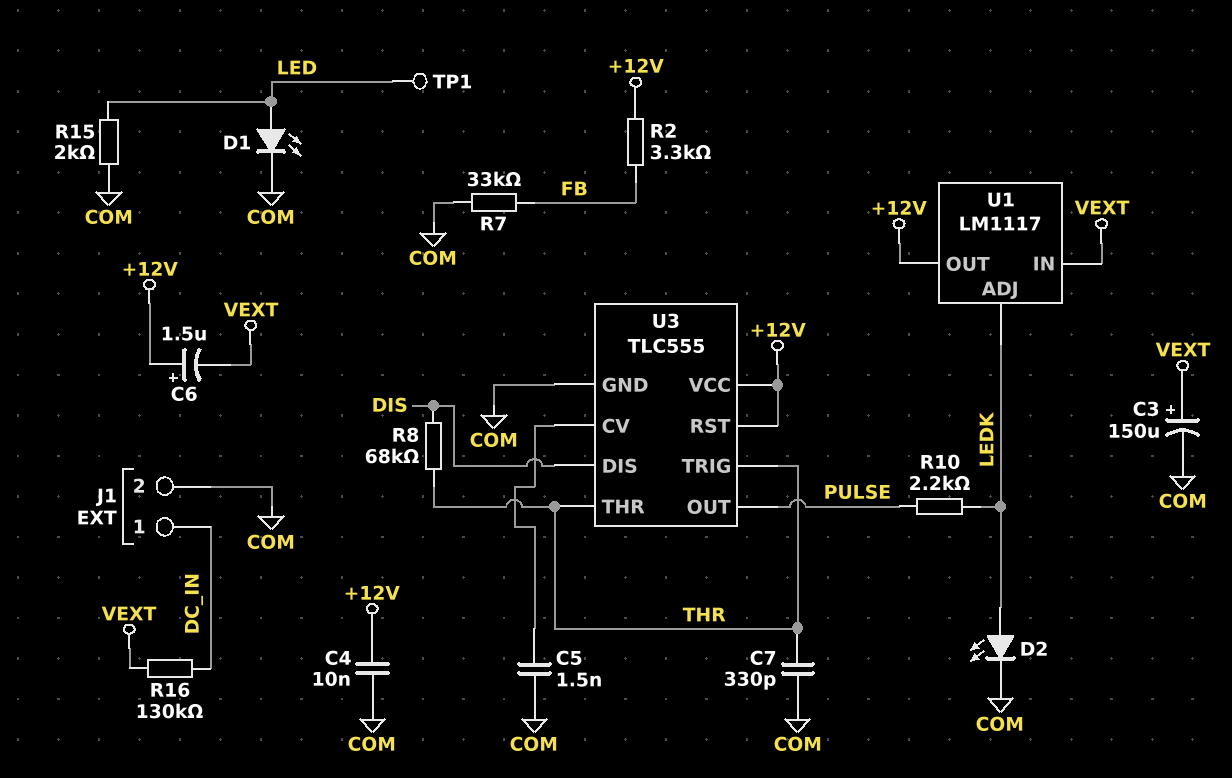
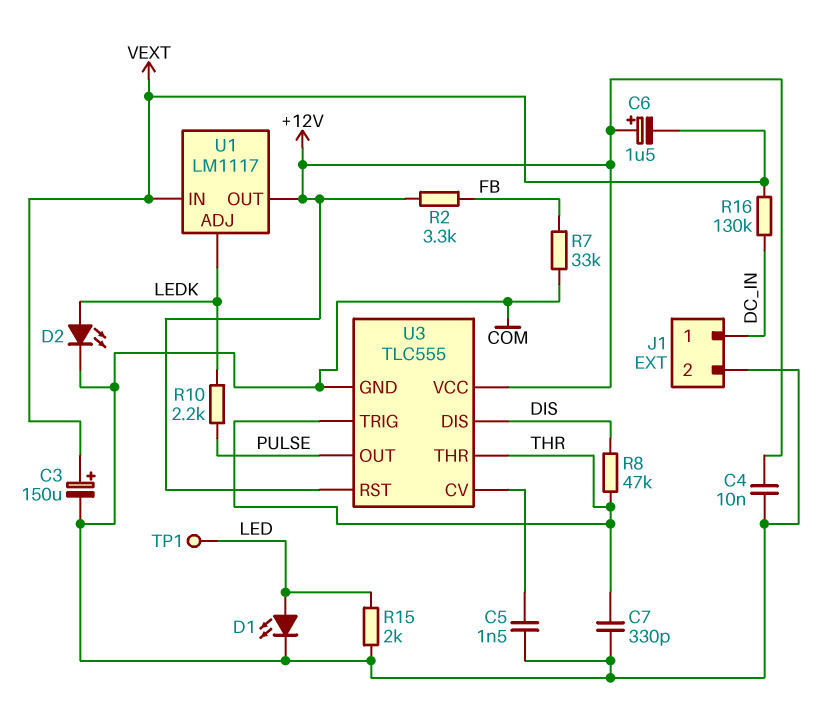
R8: 68k (DIS, THR) -> 47k (DIS, THR)

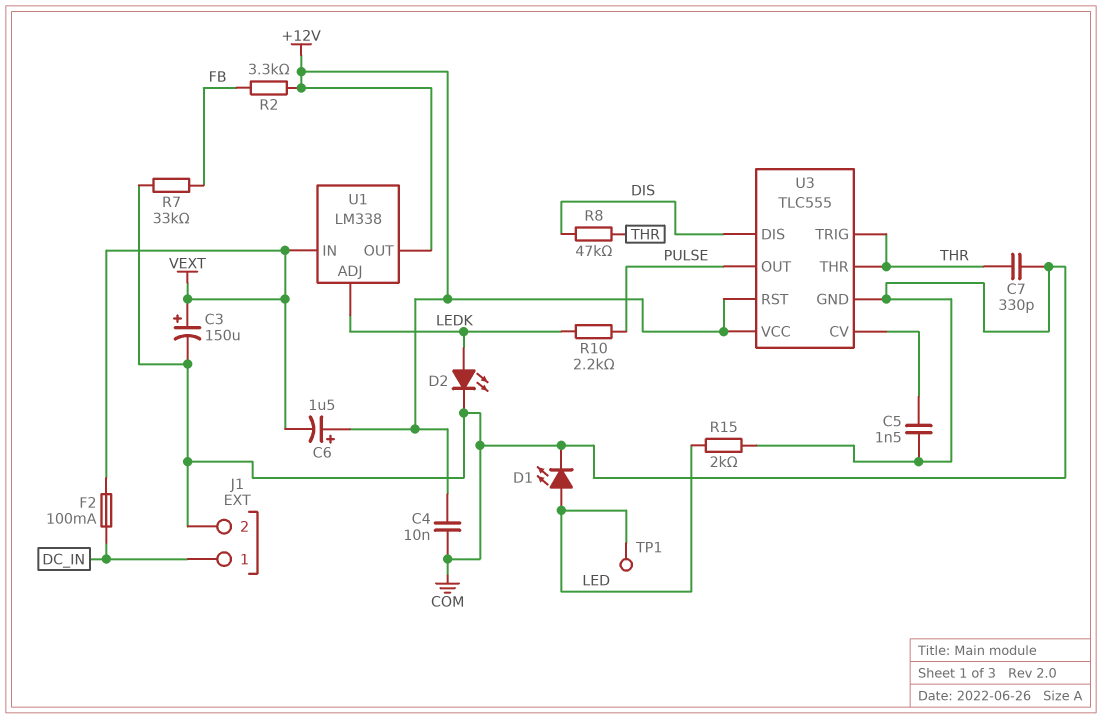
F2: none -> 100mA (DC_IN, VEXT)
R16: 130k (DC_IN, VEXT) -> none
U1: LM1117 -> LM338

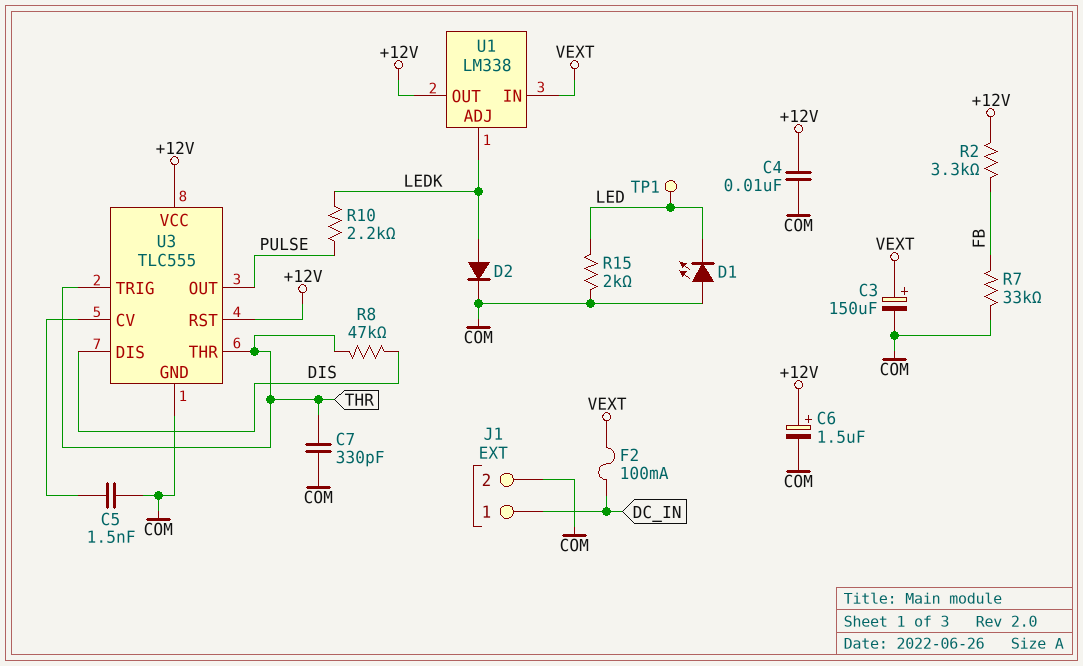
C6: 1.5uF (plus +12V, minus VEXT) -> 1.5uF (plus +12V, minus COM)
D1: LED (A LED, K COM) -> LED (A COM, K LED)
D2: LED (A LEDK, K COM) -> diode (A LEDK, K COM)

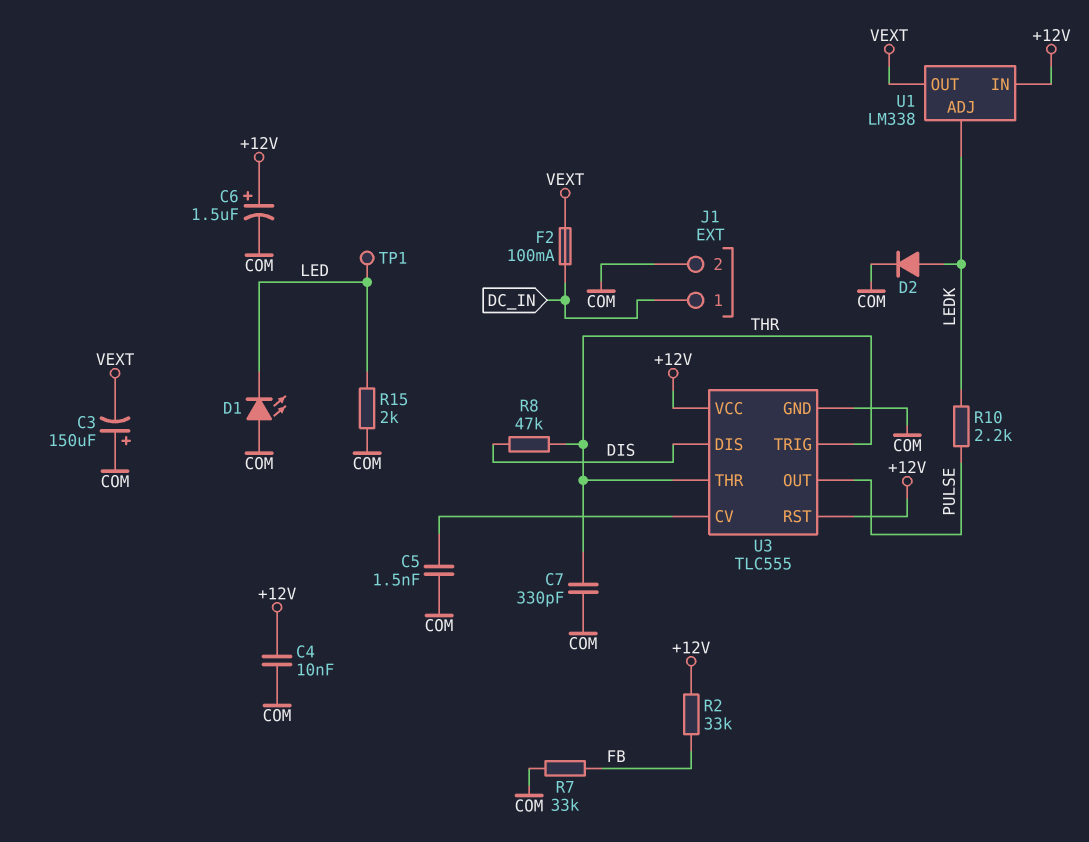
C3: 150uF (plus VEXT, minus COM) -> 150uF (plus COM, minus VEXT)
R2: 3.3k (+12V, FB) -> 33k (+12V, FB)
U1 pin IN: VEXT -> +12V
U1 pin OUT: +12V -> VEXT

